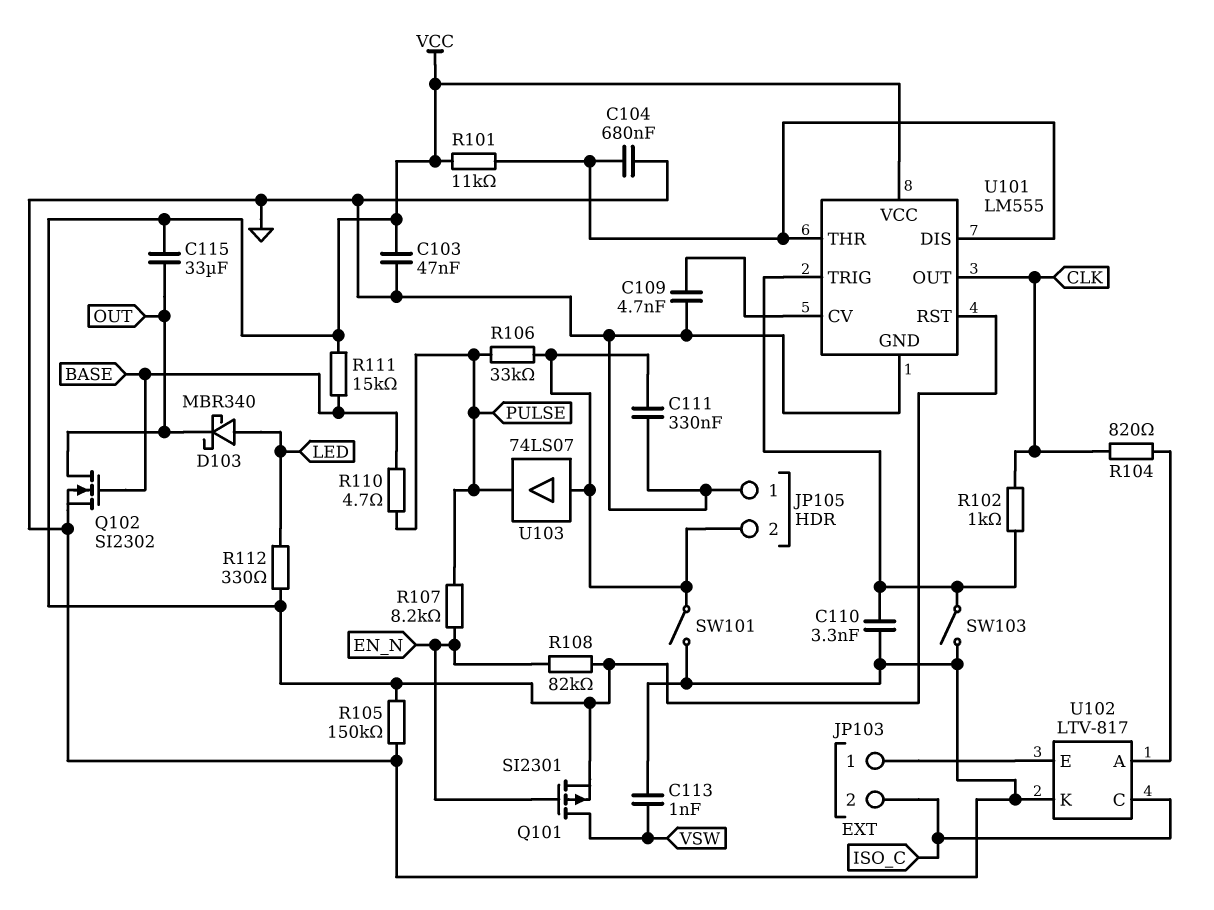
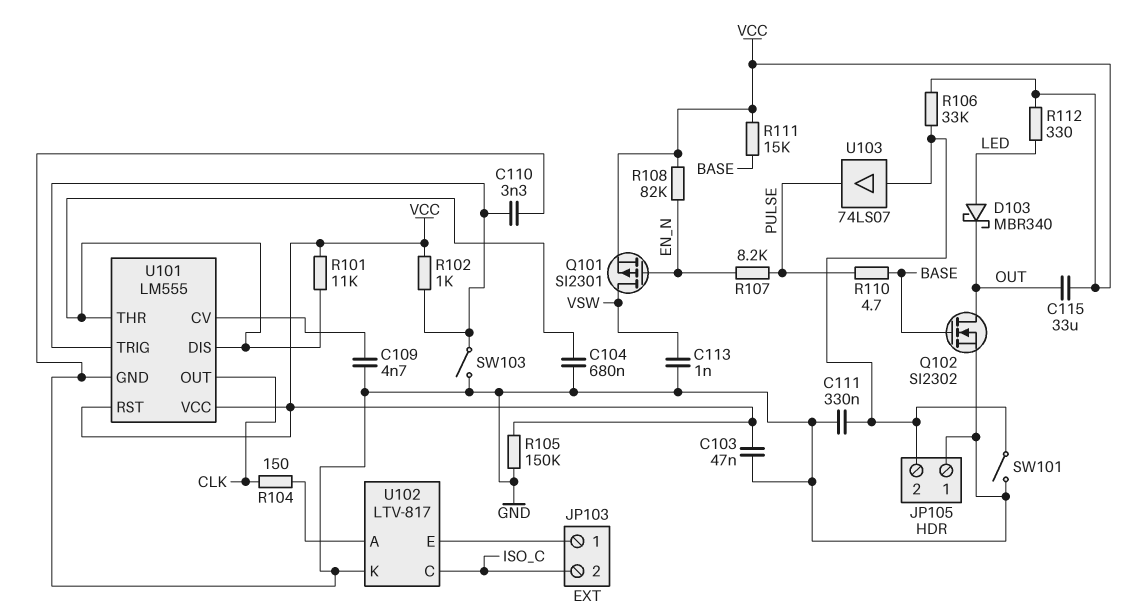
R102: 1k (CLK, U101/TRIG) -> 1k (U101/TRIG, VCC)
R104: 820 (CLK, U102/A) -> 150 (CLK, U102/A)
R106: 33k (JP105/2, PULSE) -> 33k (JP105/2, VCC)

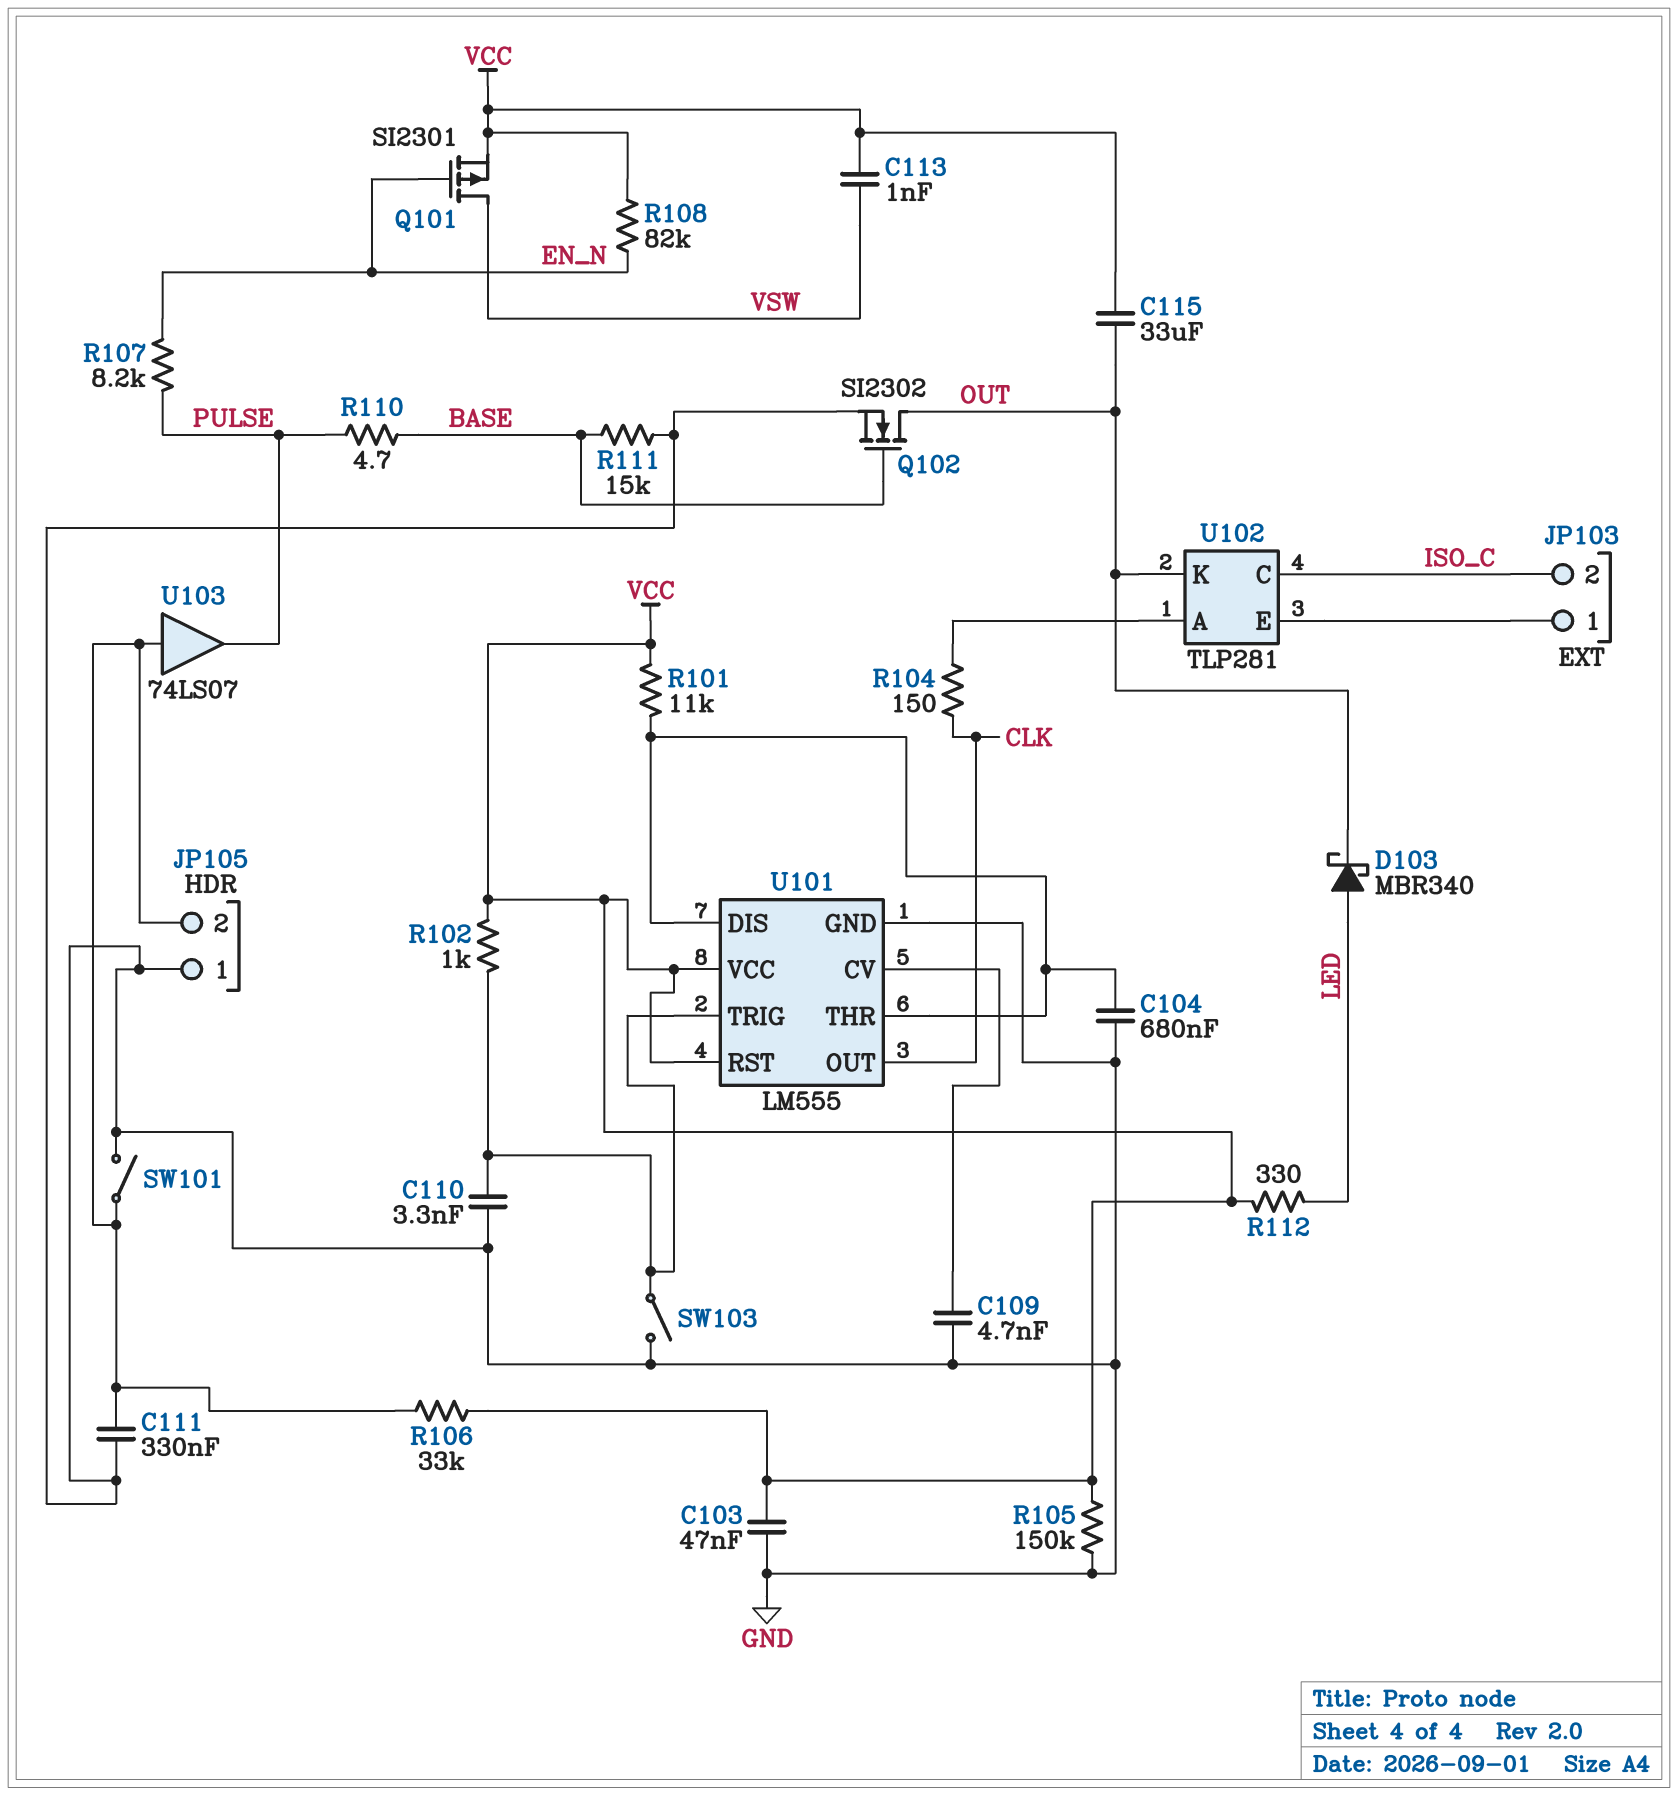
C113: 1nF (GND, VSW) -> 1nF (VCC, VSW)
R111: 15k (BASE, VCC) -> 15k (BASE, GND)
U102: LTV-817 -> TLP281
U102 pin K: GND -> OUT

